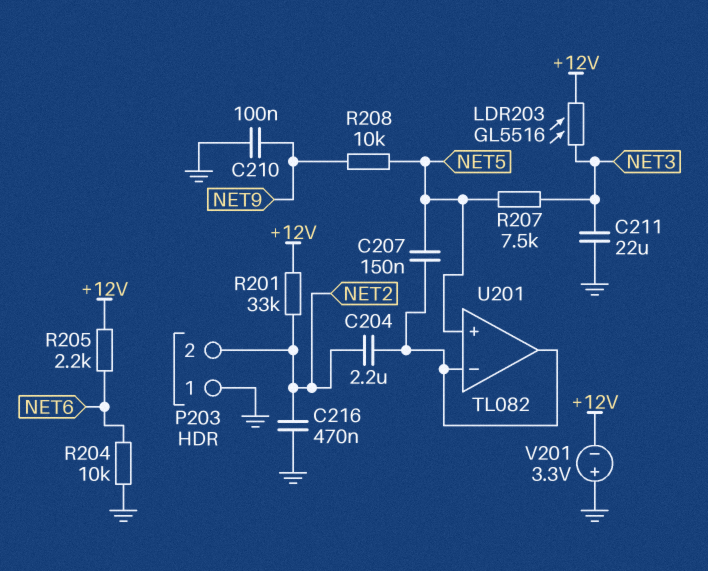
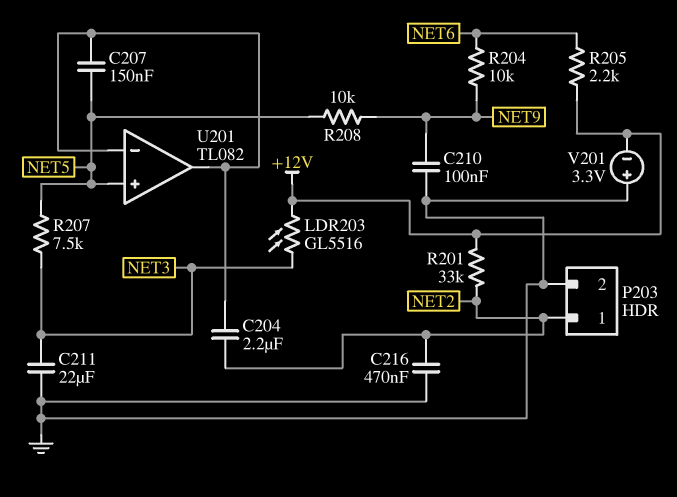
P203 pin 1: GND -> NET2
P203 pin 2: NET2 -> GND
R204: 10k (GND, NET6) -> 10k (NET6, NET9)

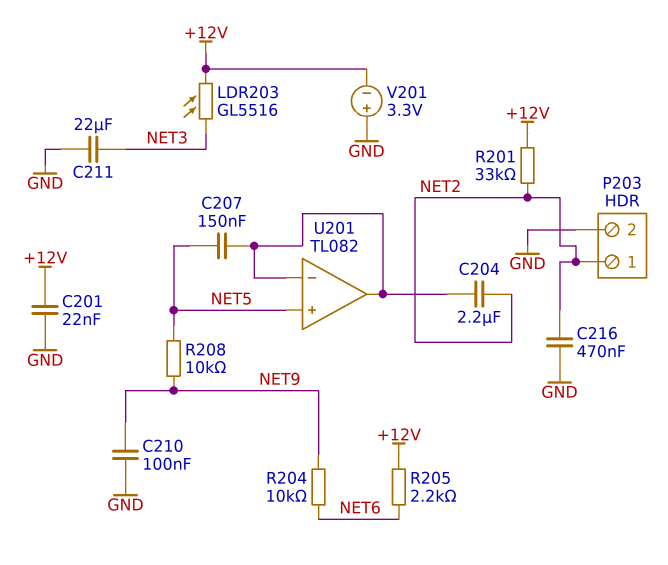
C201: none -> 22nF (+12V, GND)
R207: 7.5k (NET3, NET5) -> none

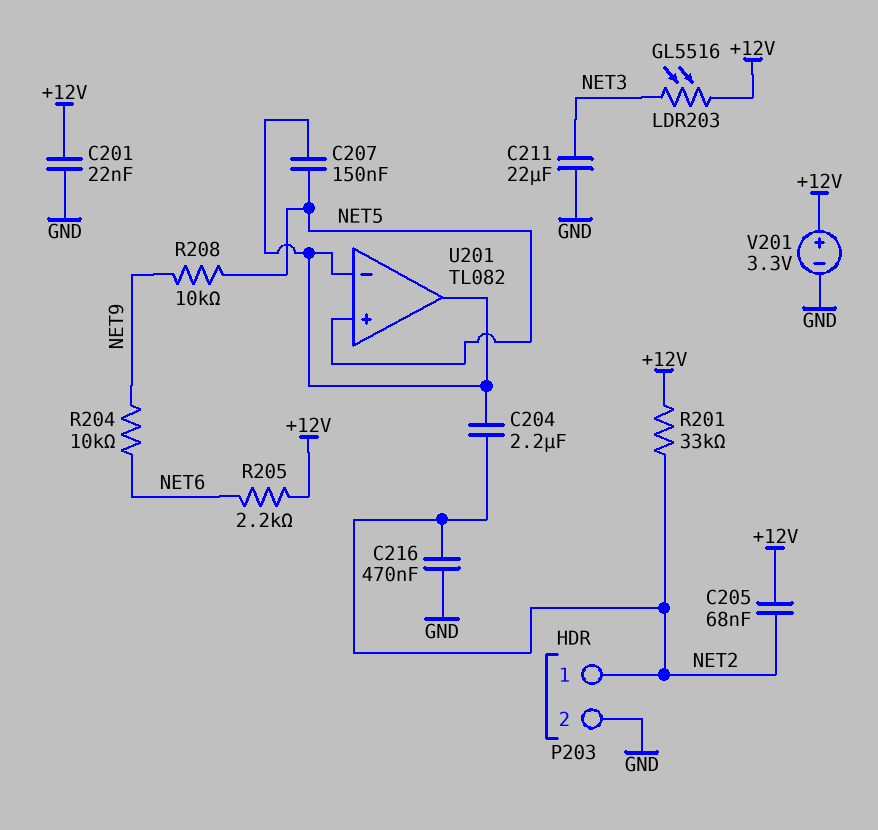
C205: none -> 68nF (+12V, NET2)
C210: 100nF (GND, NET9) -> none
V201: 3.3V (plus GND, minus +12V) -> 3.3V (plus +12V, minus GND)

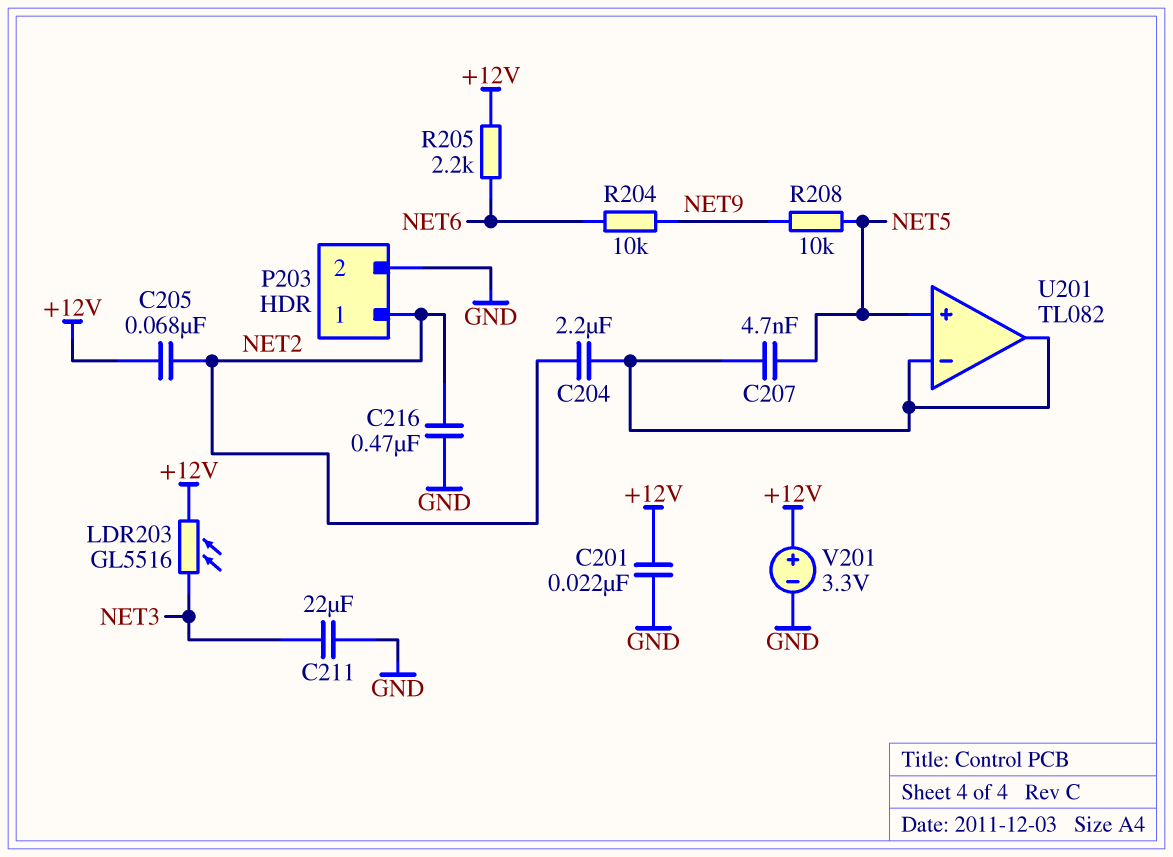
C207: 150nF (NET5, U201/in-) -> 4.7nF (NET5, U201/in-)
R201: 33k (+12V, NET2) -> none

